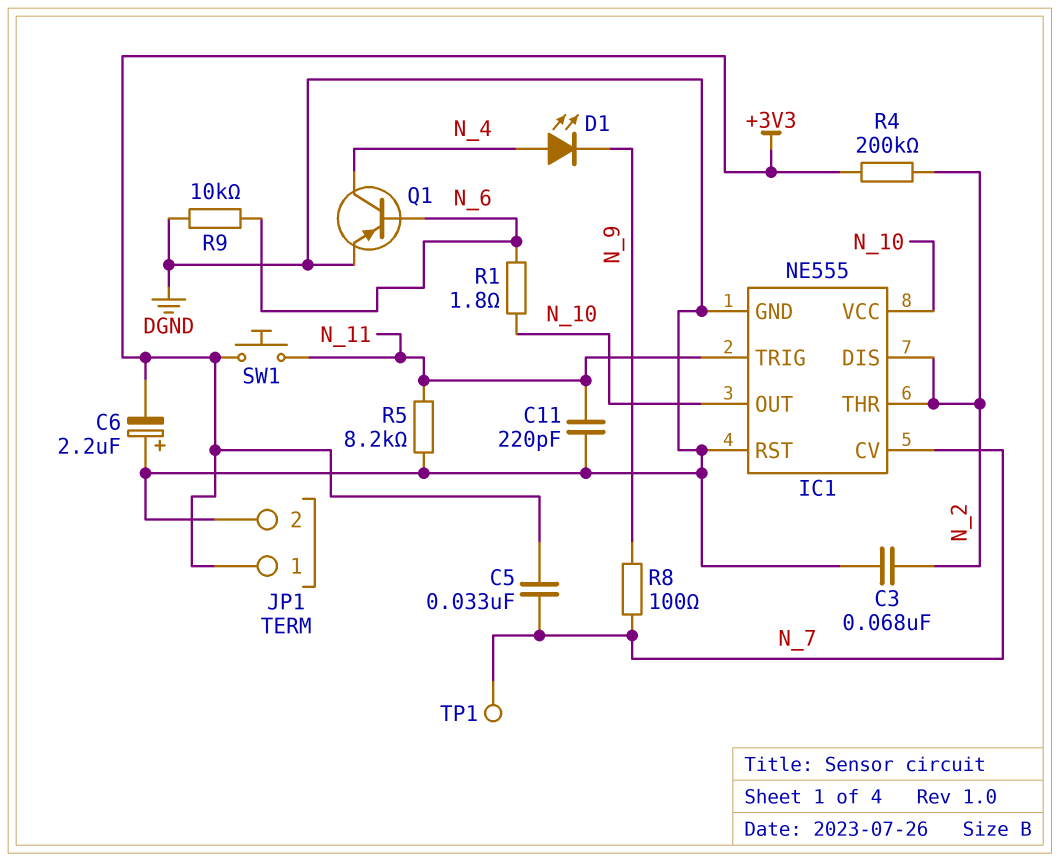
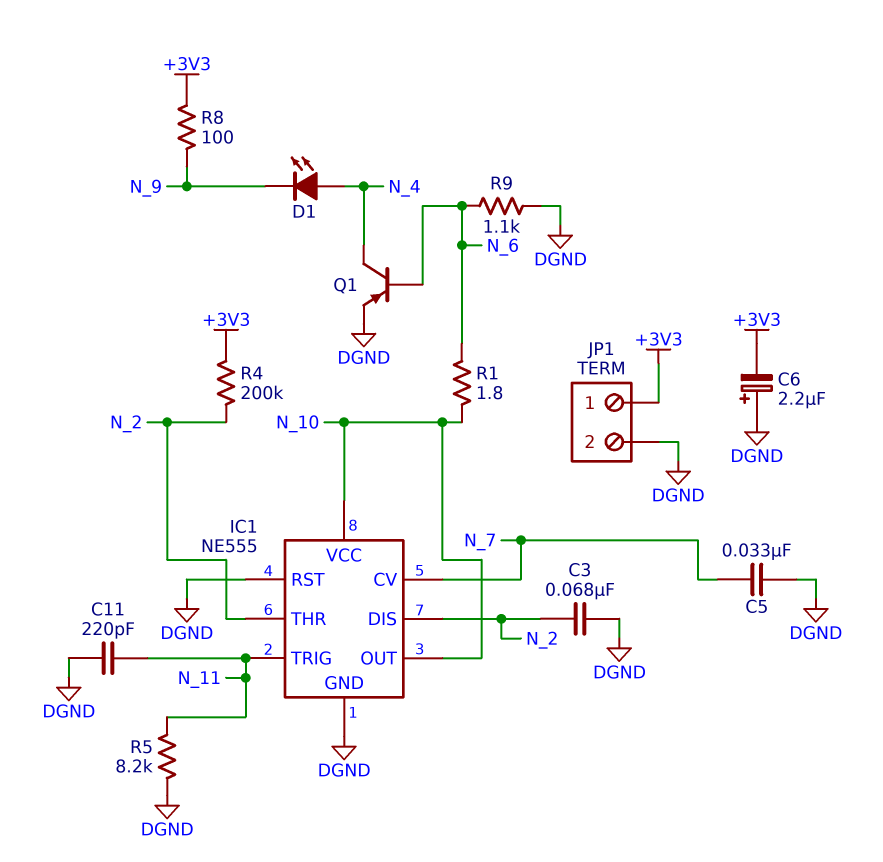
C5: 33nF (+3V3, N_7) -> 33nF (DGND, N_7)
R8: 100 (N_7, N_9) -> 100 (+3V3, N_9)
R9: 10k (DGND, N_6) -> 1.1k (DGND, N_6)
SW1: button (+3V3, N_11) -> none
TP1: test point (N_7) -> none

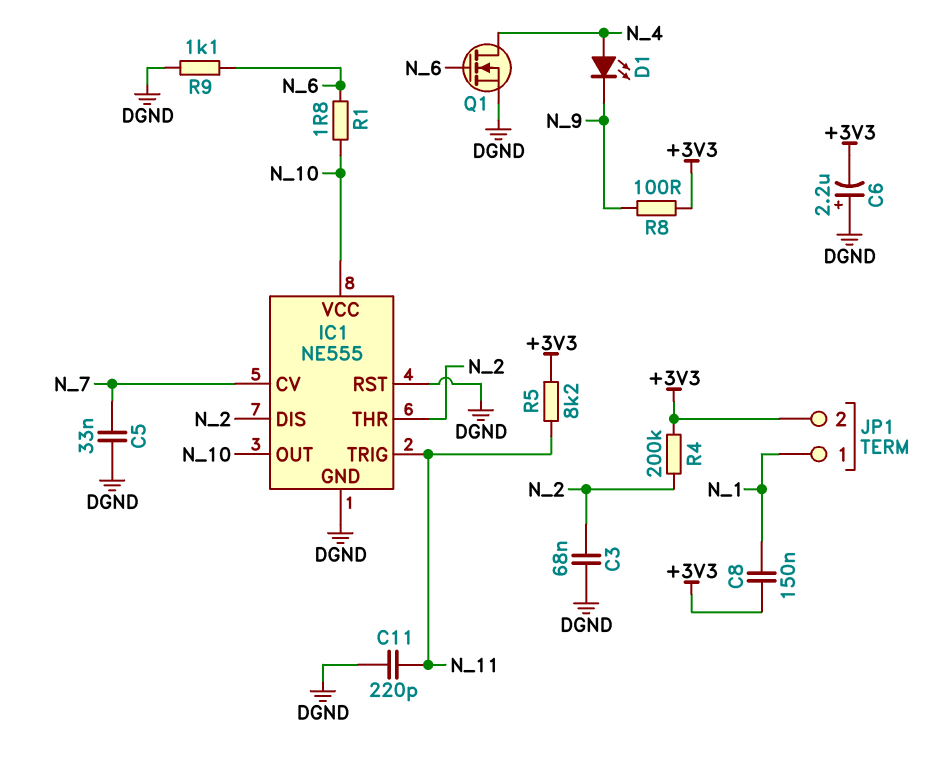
C8: none -> 150nF (+3V3, N_1)
JP1 pin 1: +3V3 -> N_1
JP1 pin 2: DGND -> +3V3
Q1: PNP (B N_6, C N_4, E DGND) -> NMOS (G N_6, D N_4, S DGND)
R5: 8.2k (DGND, N_11) -> 8.2k (+3V3, N_11)

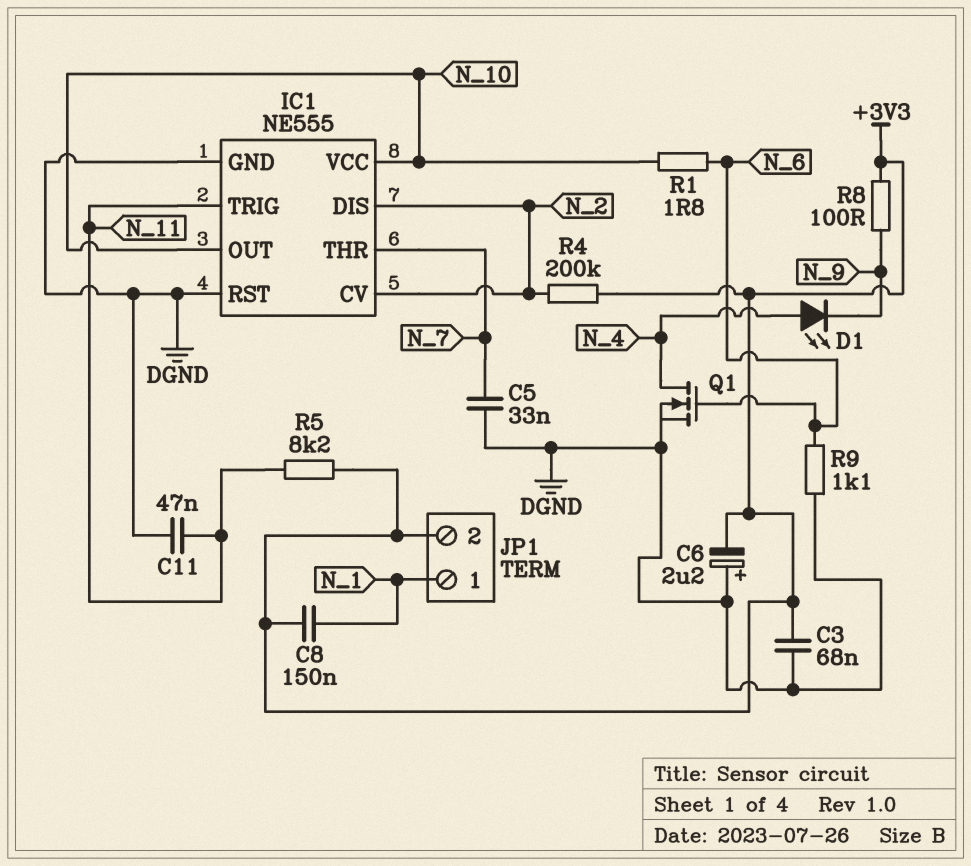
C3: 68nF (DGND, N_2) -> 68nF (+3V3, DGND)
C11: 220pF (DGND, N_11) -> 47nF (DGND, N_11)
IC1 pin CV: N_7 -> N_2
IC1 pin THR: N_2 -> N_7

